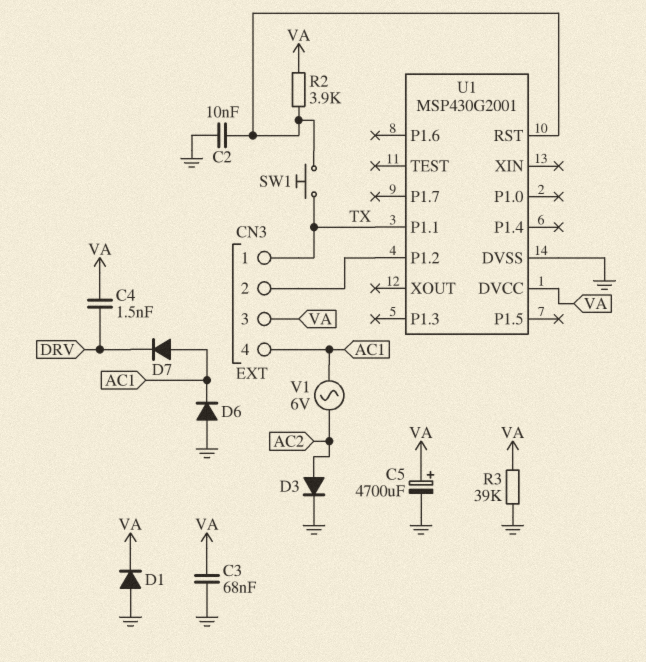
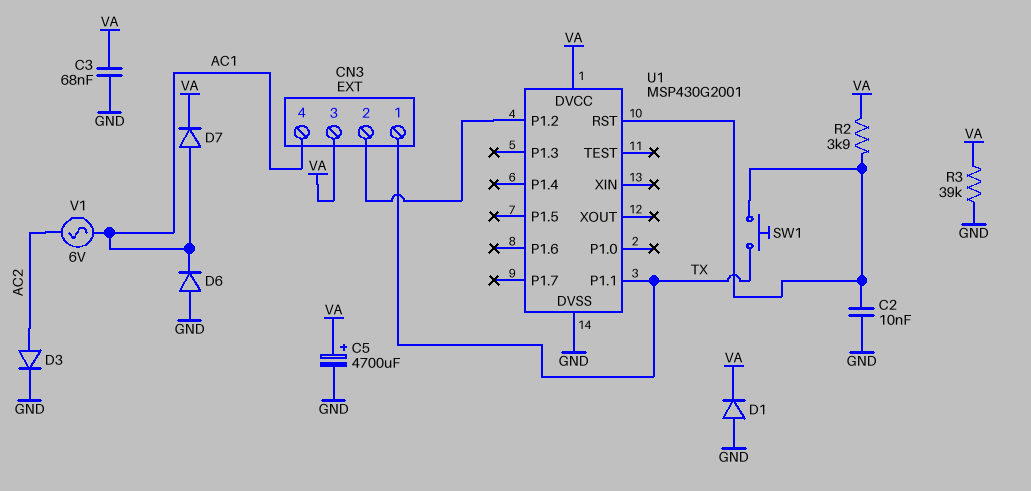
C4: 1.5nF (DRV, VA) -> none
D7: diode (A AC1, K DRV) -> diode (A AC1, K VA)

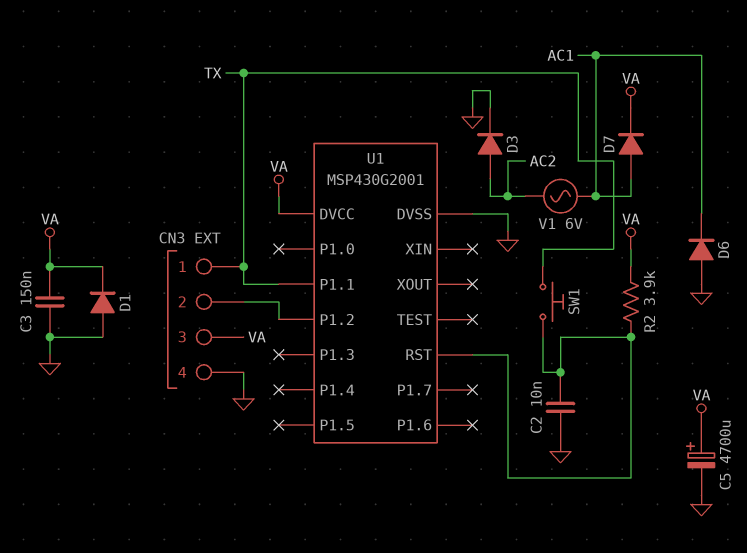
C3: 68nF (GND, VA) -> 150nF (GND, VA)
CN3 pin 4: AC1 -> GND
R3: 39k (GND, VA) -> none

